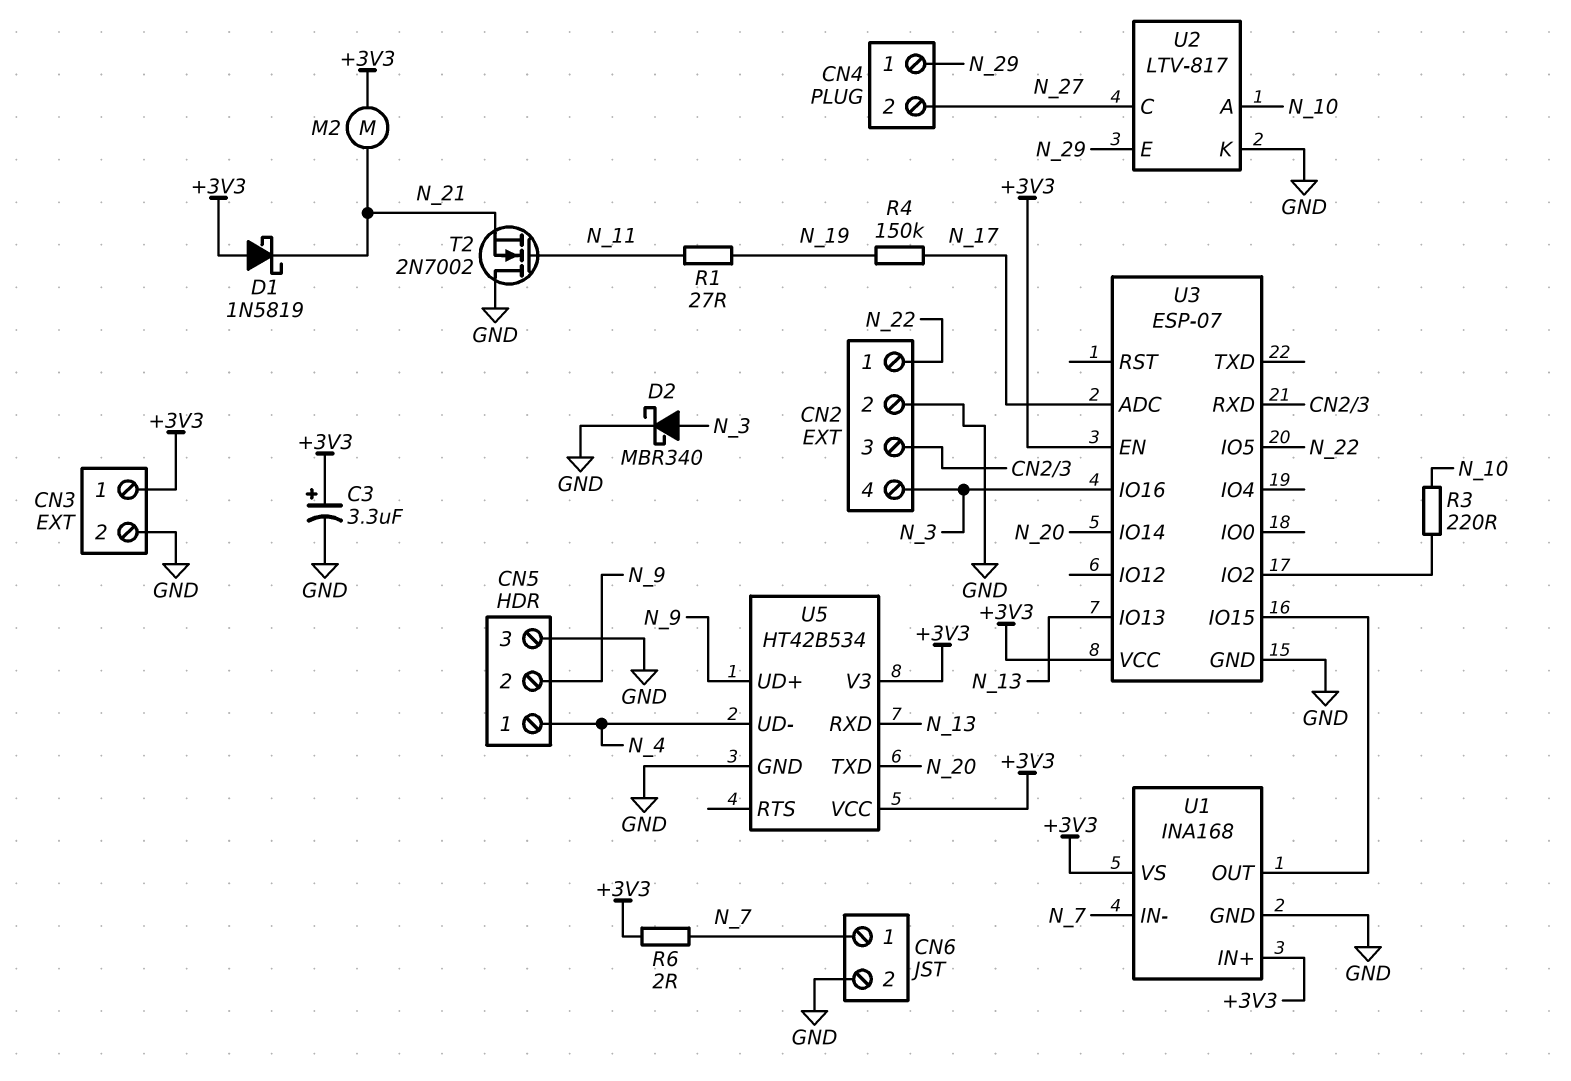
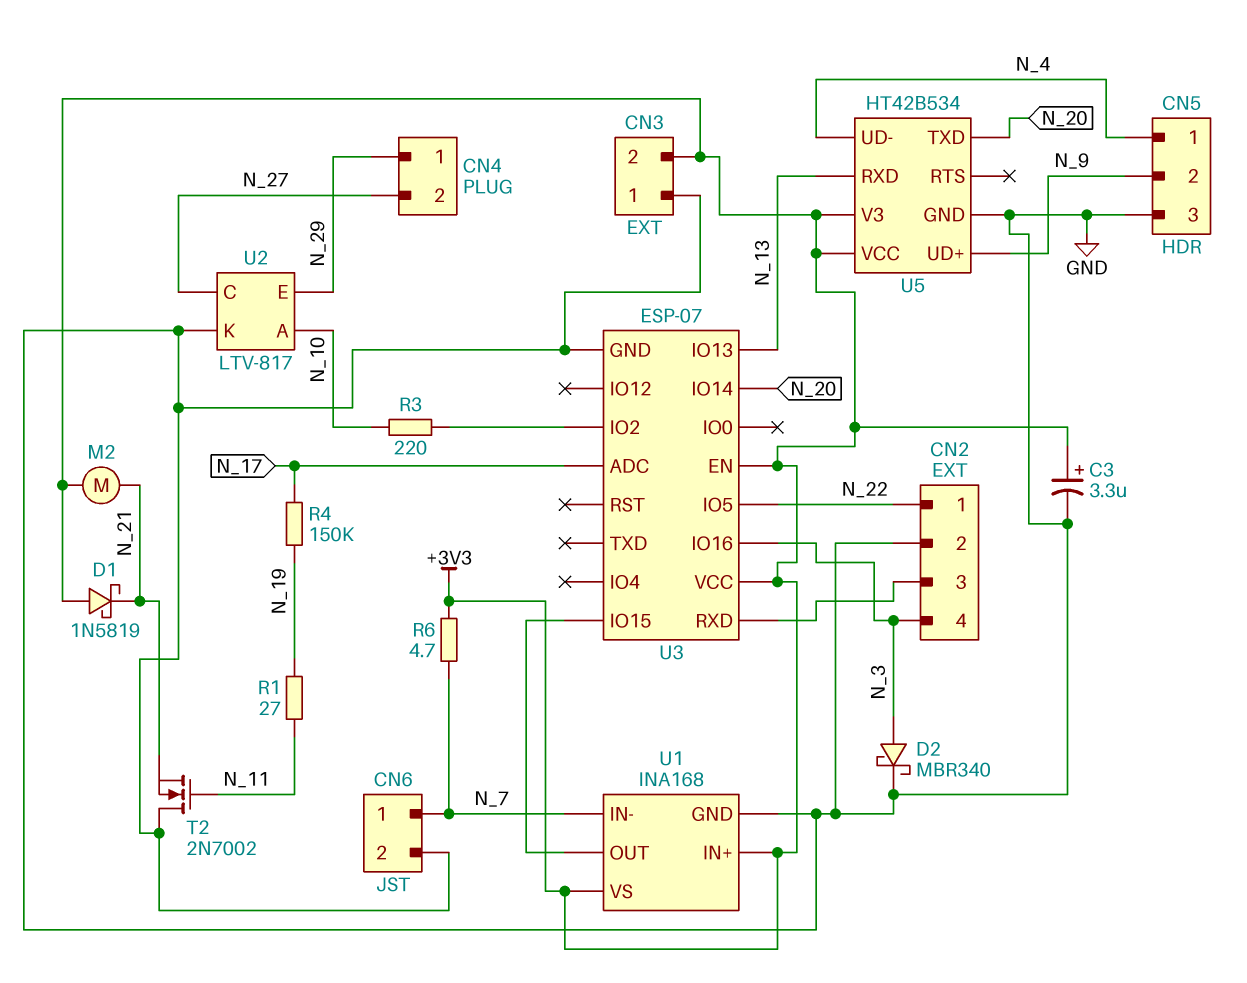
CN3 pin 1: +3V3 -> GND
CN3 pin 2: GND -> +3V3
R6: 2 (+3V3, N_7) -> 4.7 (+3V3, N_7)

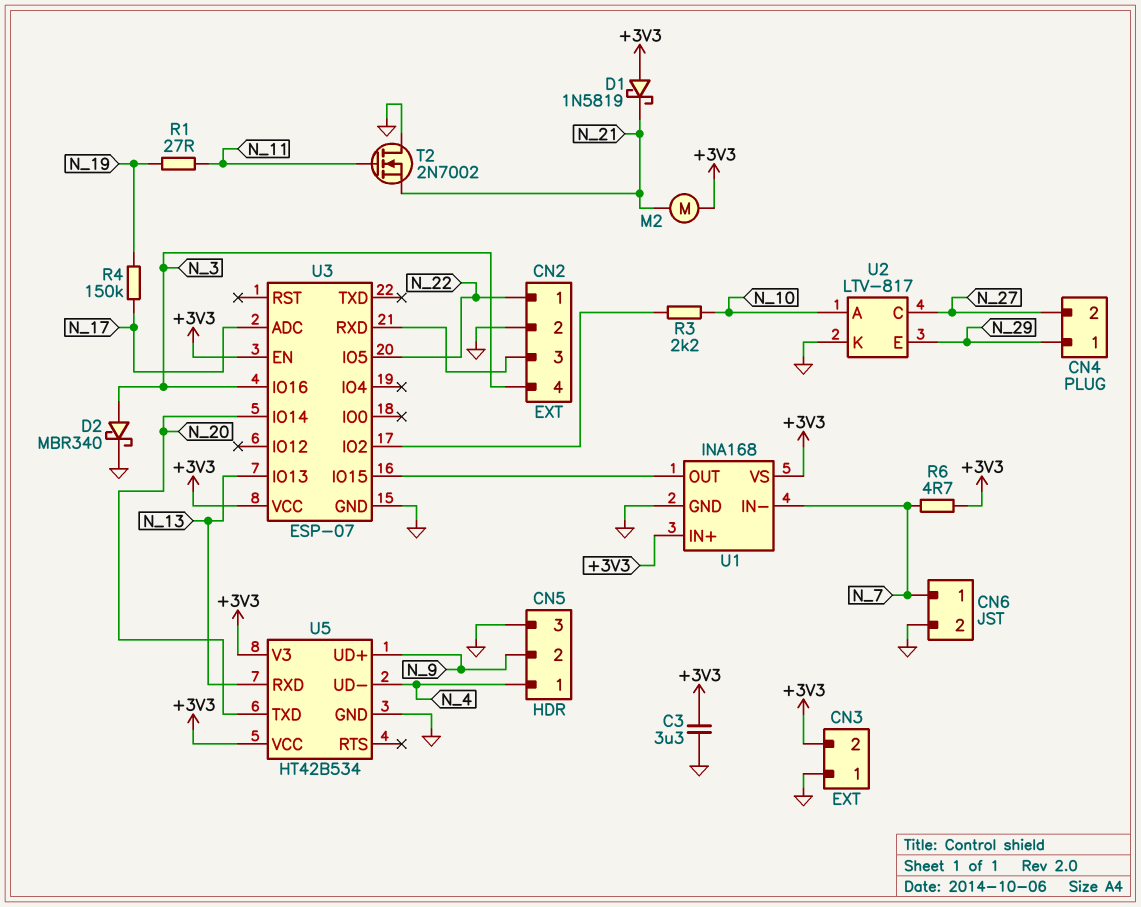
C3: 3.3uF (plus +3V3, minus GND) -> 3.3uF (+3V3, GND)
R3: 220 (N_10, U3/IO2) -> 2.2k (N_10, U3/IO2)

